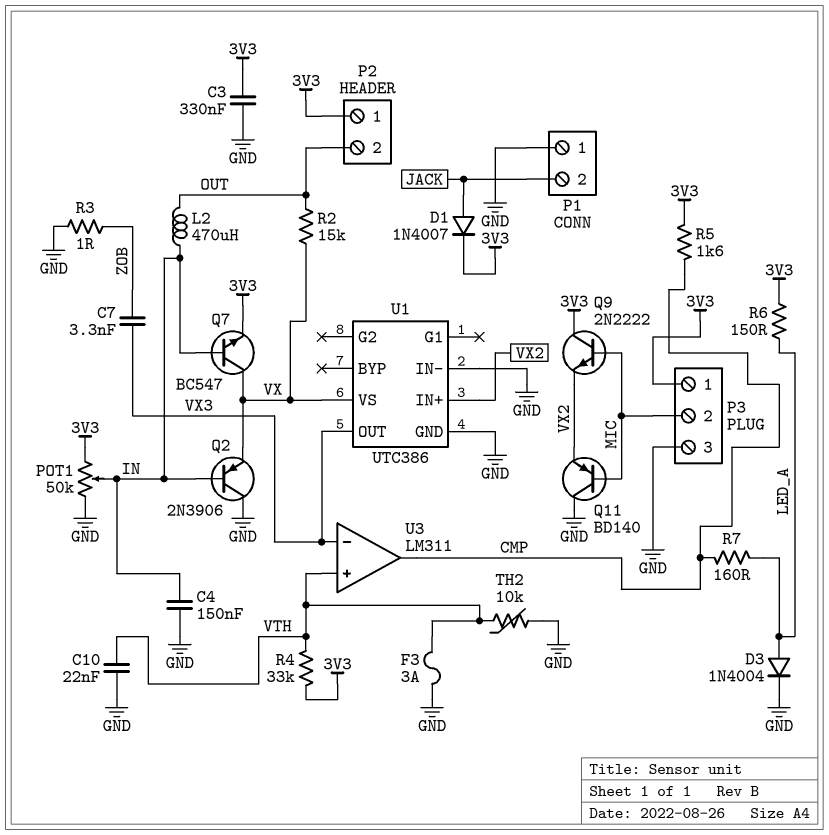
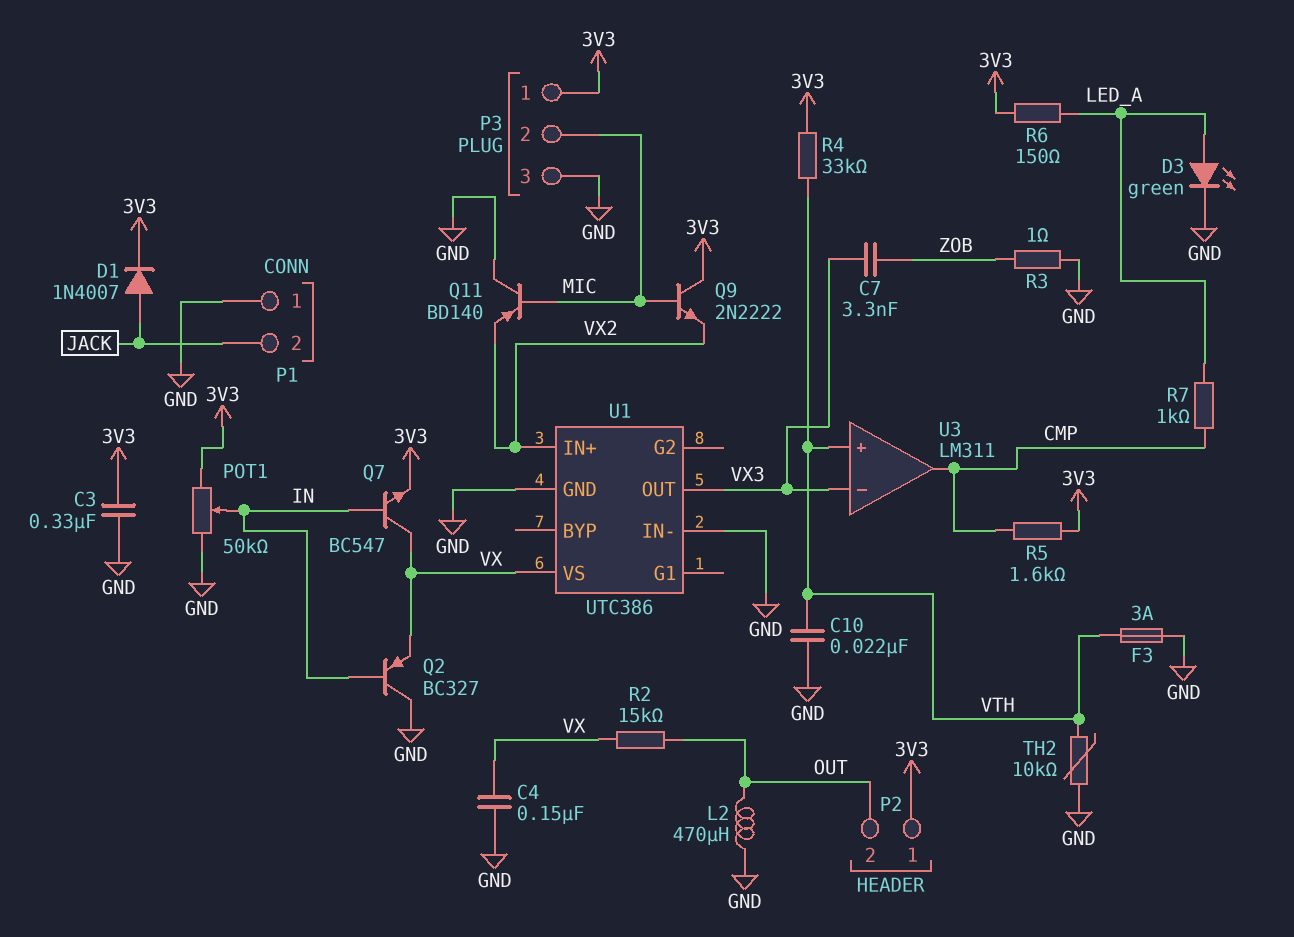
C4: 150nF (GND, IN) -> 150nF (GND, VX)
D3: diode 1N4004 (A LED_A, K GND) -> LED green (A LED_A, K GND)
L2: 470uH (IN, OUT) -> 470uH (GND, OUT)
Q2: PNP 2N3906 (B IN, C GND, E VX) -> PNP BC327 (B IN, C GND, E VX)
R7: 160 (CMP, LED_A) -> 1k (CMP, LED_A)

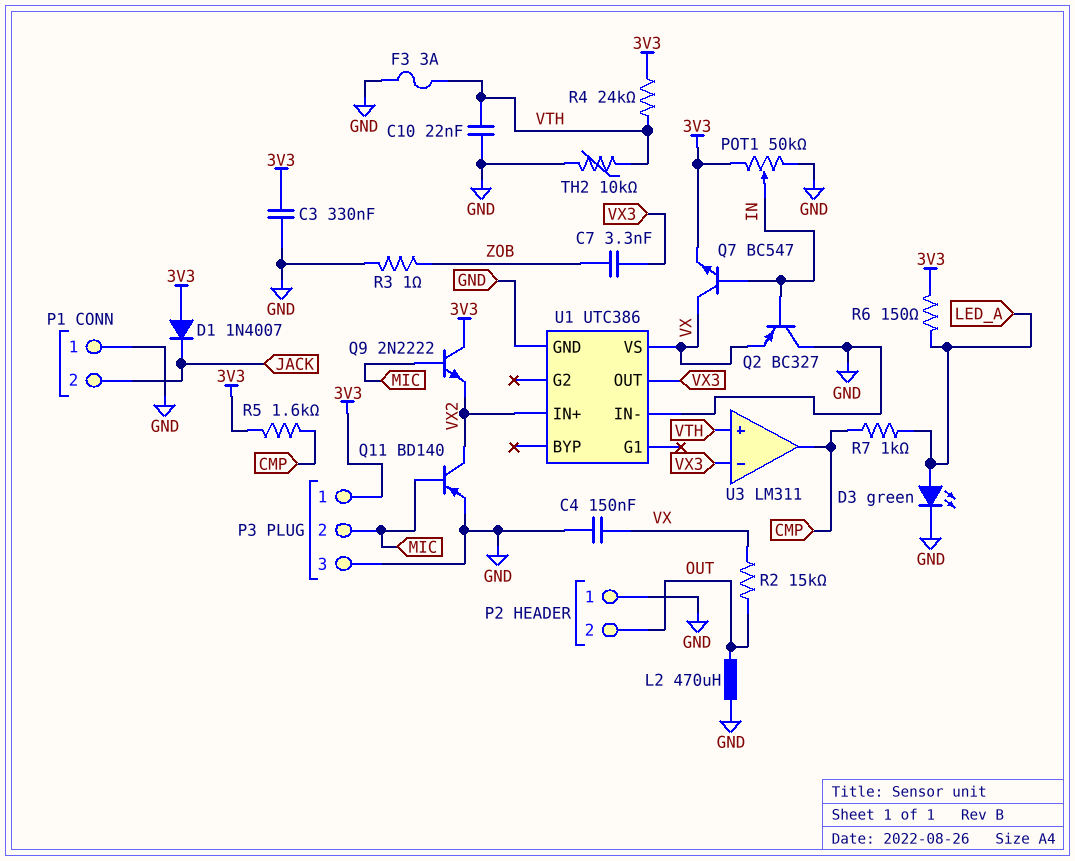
D1: diode 1N4007 (A JACK, K 3V3) -> diode 1N4007 (A 3V3, K JACK)
P2 pin 1: 3V3 -> GND
Q11: PNP BD140 (B MIC, C GND, E VX2) -> PNP BD140 (B MIC, C VX2, E GND)
R4: 33k (3V3, VTH) -> 24k (3V3, VTH)

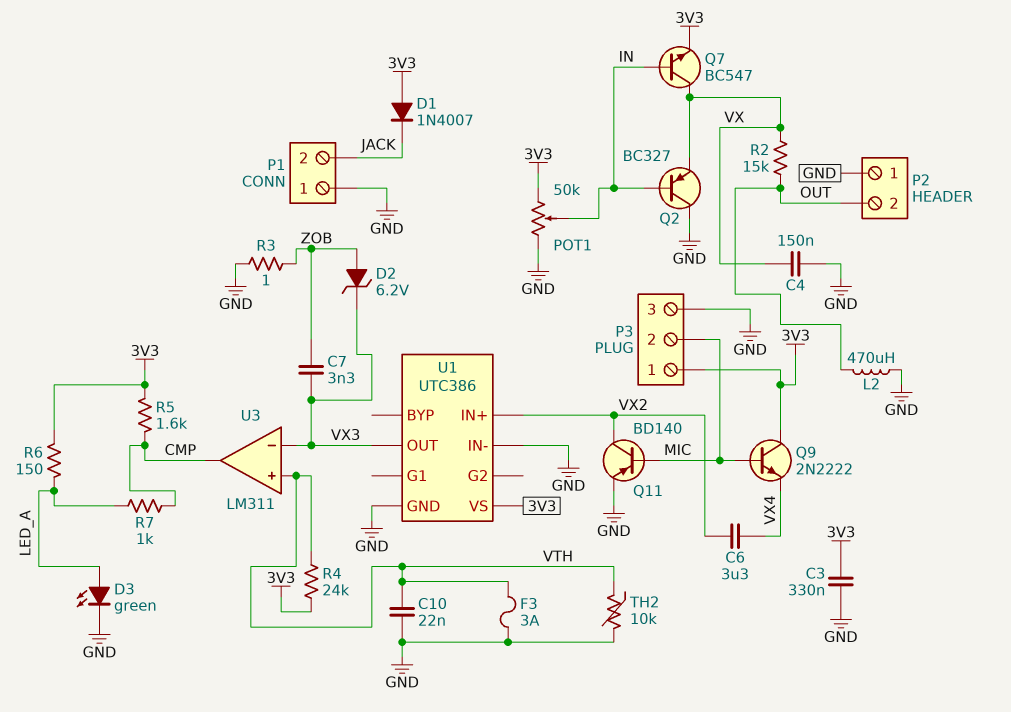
C6: none -> 3.3uF (VX2, VX4)
D2: none -> zener 6.2V (A ZOB, K VX3)
Q9: NPN 2N2222 (B MIC, C 3V3, E VX2) -> NPN 2N2222 (B MIC, C 3V3, E VX4)
U1 pin VS: VX -> 3V3

